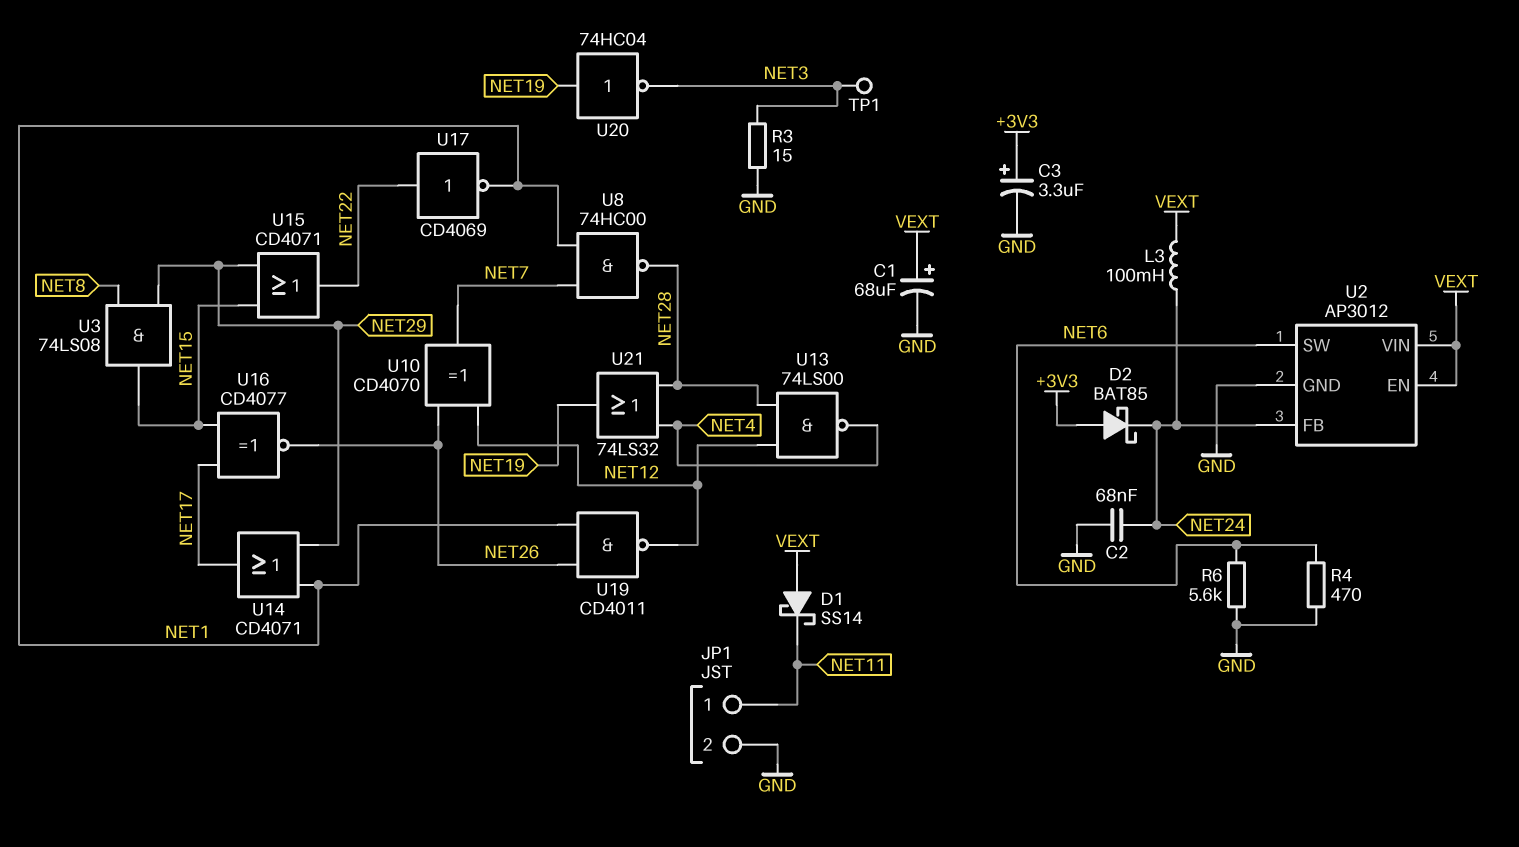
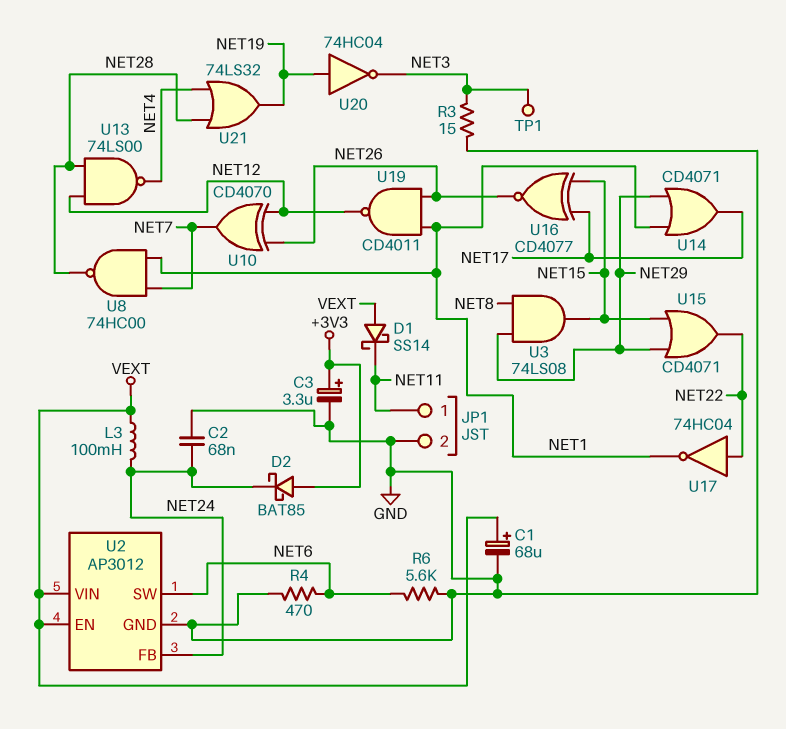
U17: NOT CD4069 (in NET22, out NET1) -> NOT 74HC04 (in NET22, out NET1)

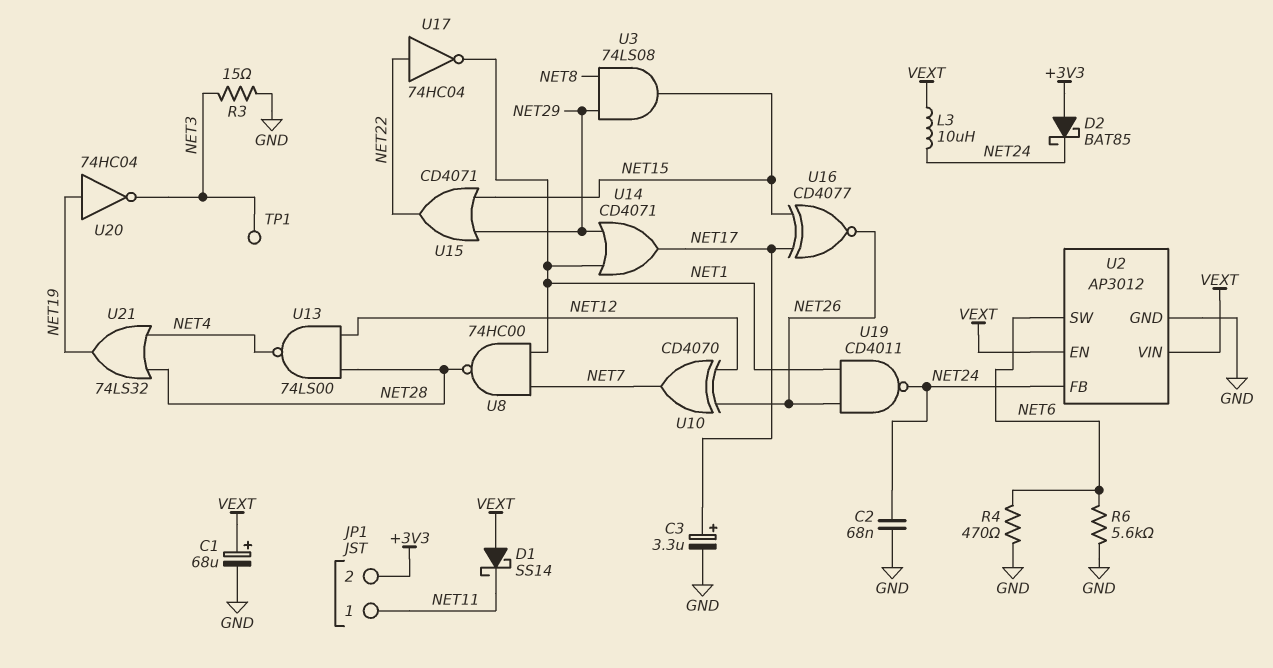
C3: 3.3uF (plus +3V3, minus GND) -> 3.3uF (plus NET17, minus GND)
JP1 pin 2: GND -> +3V3
L3: 100mH (NET24, VEXT) -> 10uH (NET24, VEXT)
U19: NAND CD4011 (in NET1, in NET26, out NET12) -> NAND CD4011 (in NET1, in NET26, out NET24)

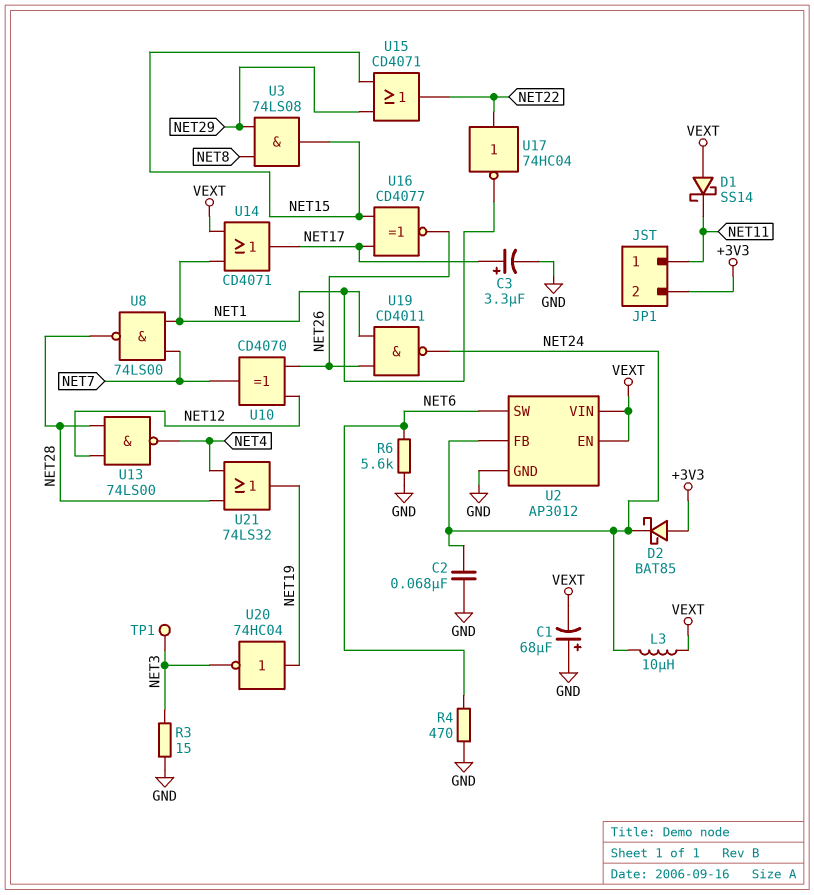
C1: 68uF (plus VEXT, minus GND) -> 68uF (plus GND, minus VEXT)
U8: NAND 74HC00 (in NET1, in NET7, out NET28) -> NAND 74LS00 (in NET1, in NET7, out NET28)
U14: OR CD4071 (in NET1, in NET29, out NET17) -> OR CD4071 (in NET1, in VEXT, out NET17)

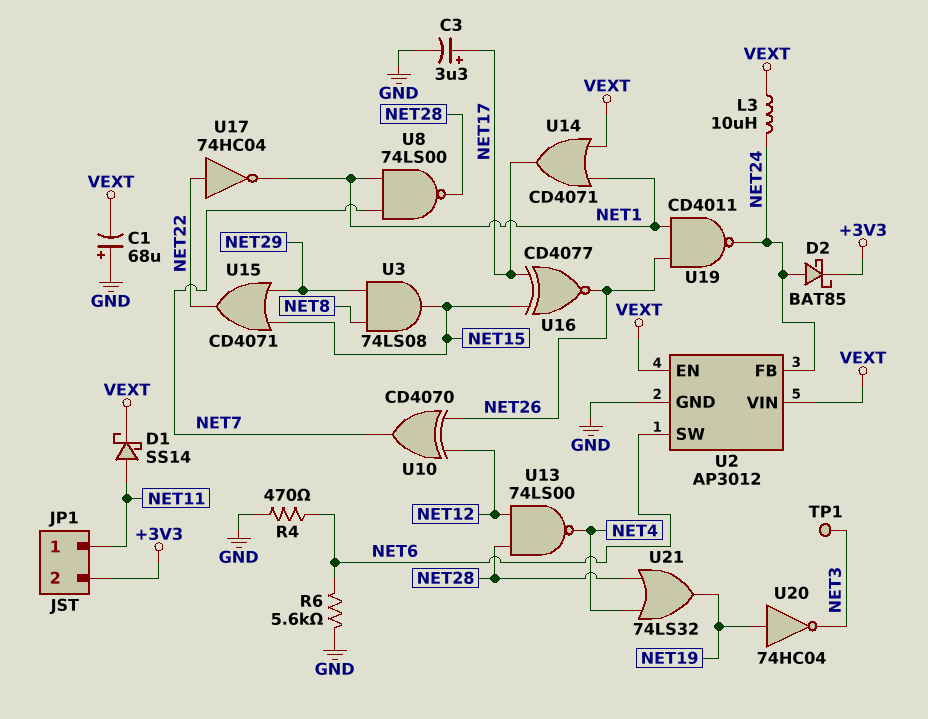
C2: 68nF (GND, NET24) -> none
D1: schottky SS14 (A VEXT, K NET11) -> schottky SS14 (A NET11, K VEXT)
D2: schottky BAT85 (A +3V3, K NET24) -> schottky BAT85 (A NET24, K +3V3)
R3: 15 (GND, NET3) -> none

